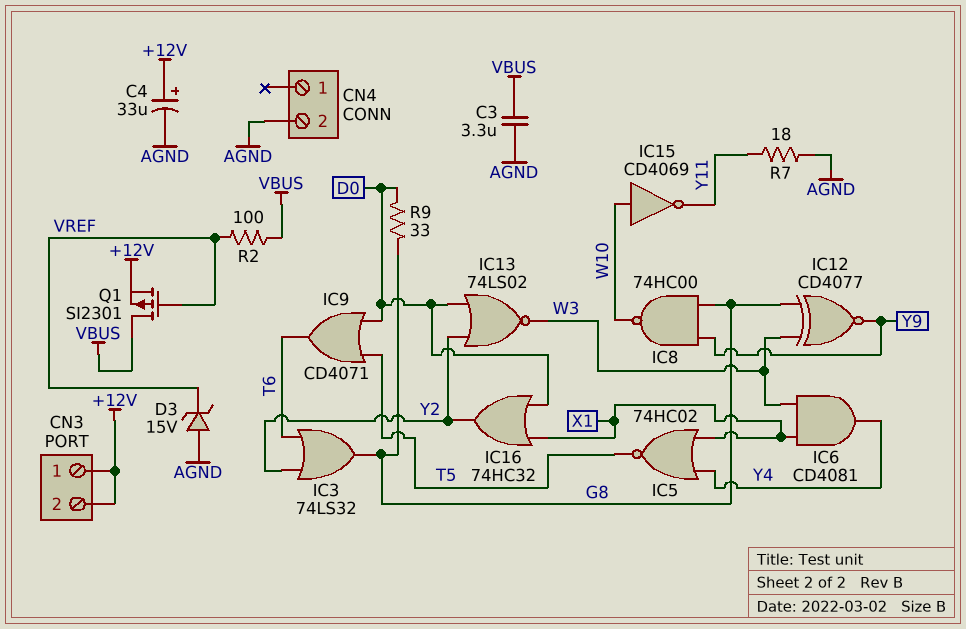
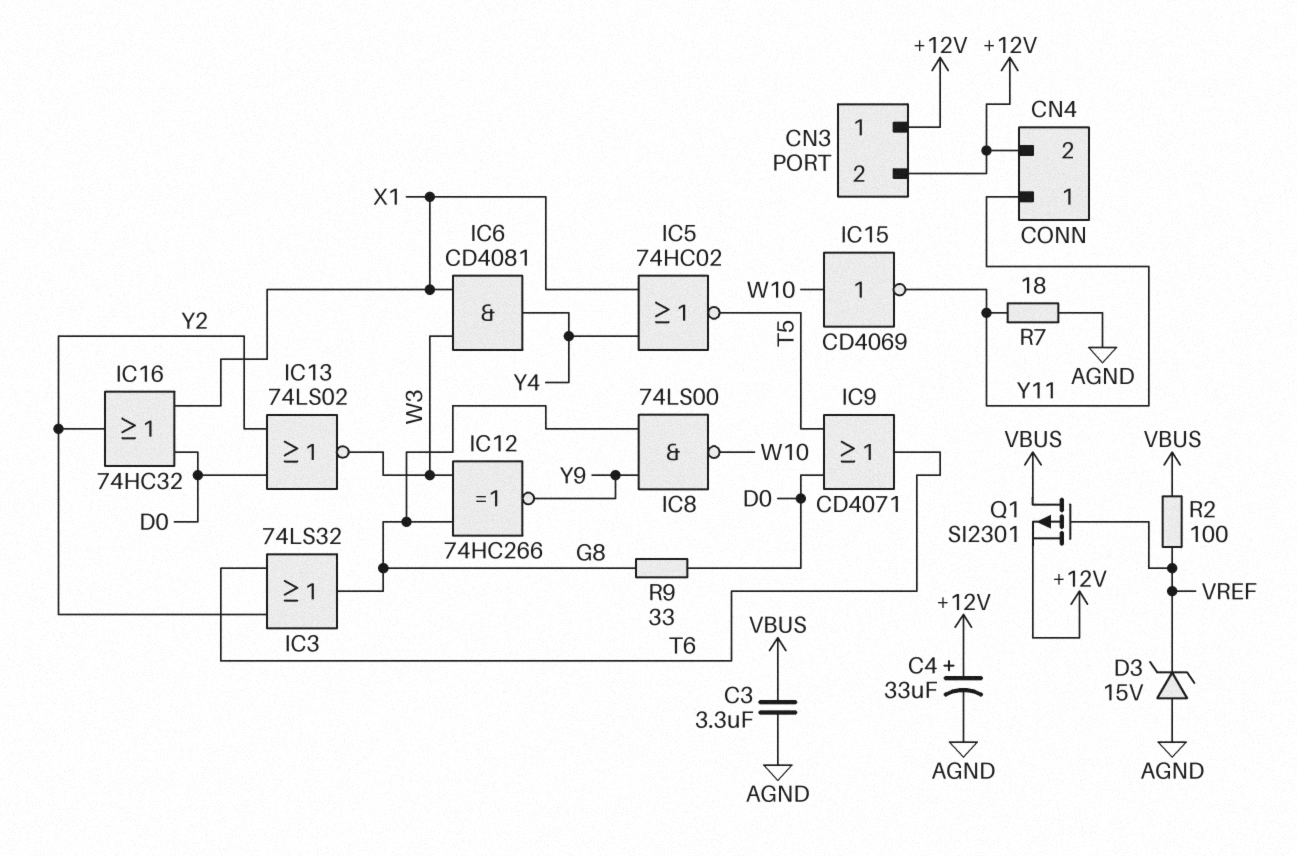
CN4 pin 1: none -> Y11
CN4 pin 2: AGND -> +12V
IC8: NAND 74HC00 (in G8, in Y9, out W10) -> NAND 74LS00 (in G8, in Y9, out W10)
IC12: XNOR CD4077 (in G8, in W3, out Y9) -> XNOR 74HC266 (in G8, in W3, out Y9)

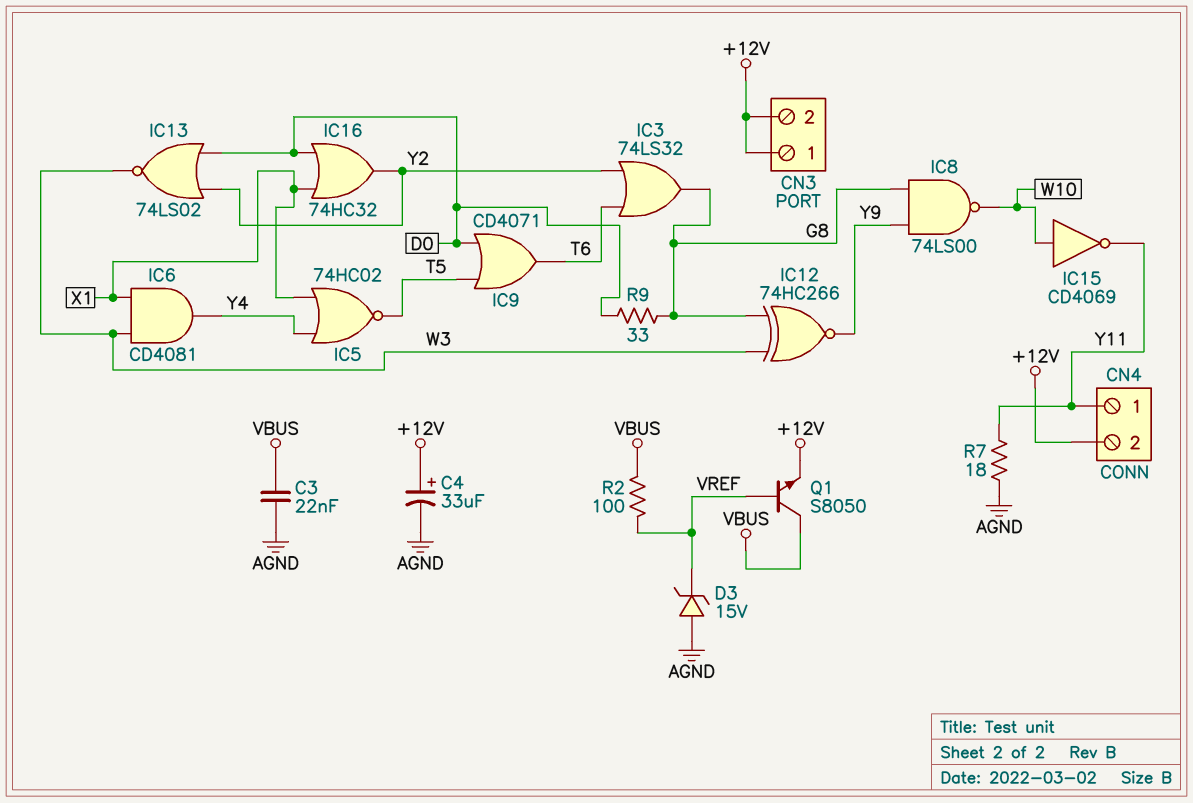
C3: 3.3uF (AGND, VBUS) -> 22nF (AGND, VBUS)
Q1: PMOS SI2301 (G VREF, D VBUS, S +12V) -> NPN S8050 (B VREF, C VBUS, E +12V)

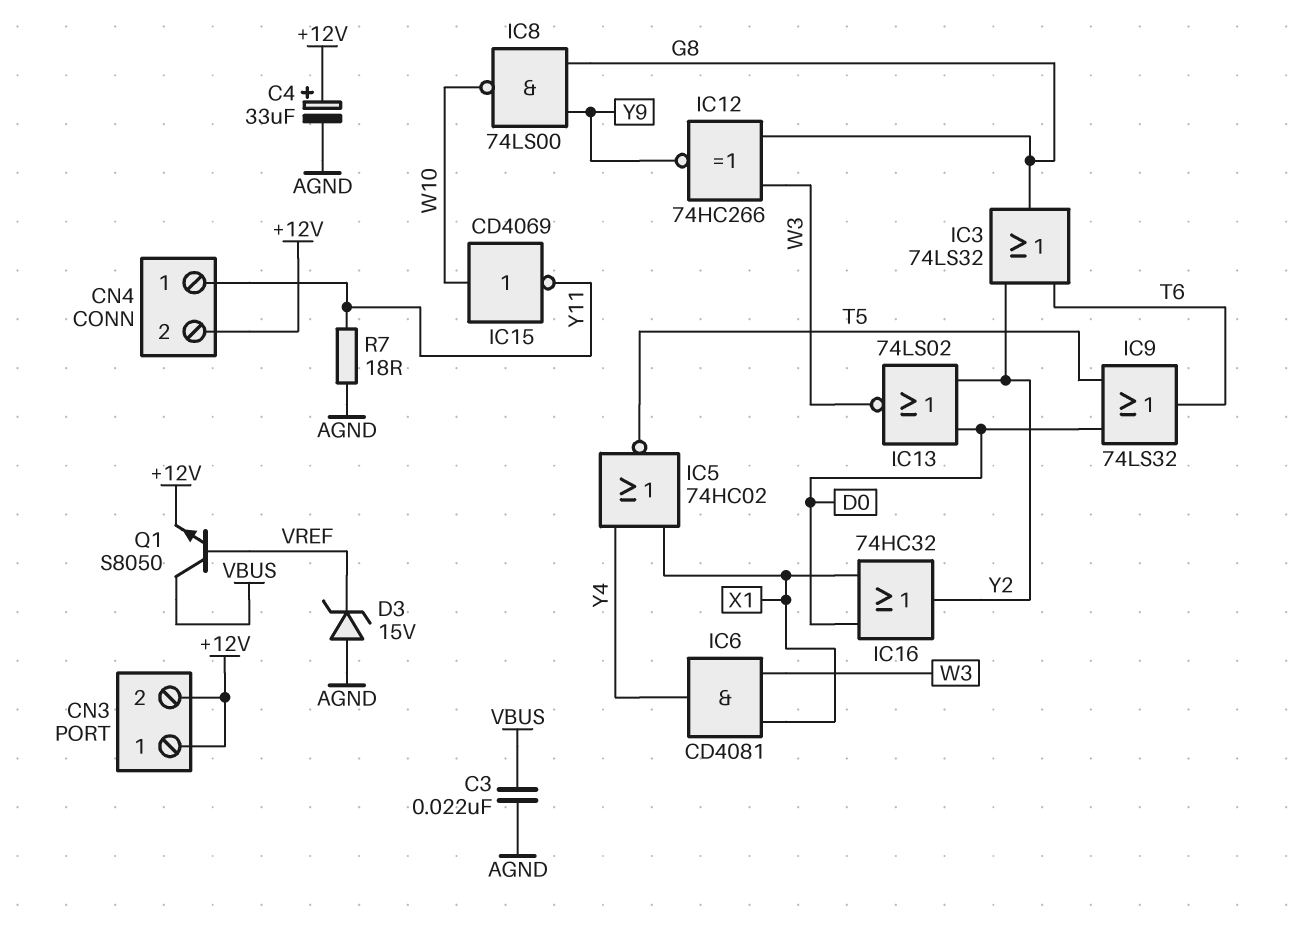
IC9: OR CD4071 (in D0, in T5, out T6) -> OR 74LS32 (in D0, in T5, out T6)
R2: 100 (VBUS, VREF) -> none
R9: 33 (D0, G8) -> none

